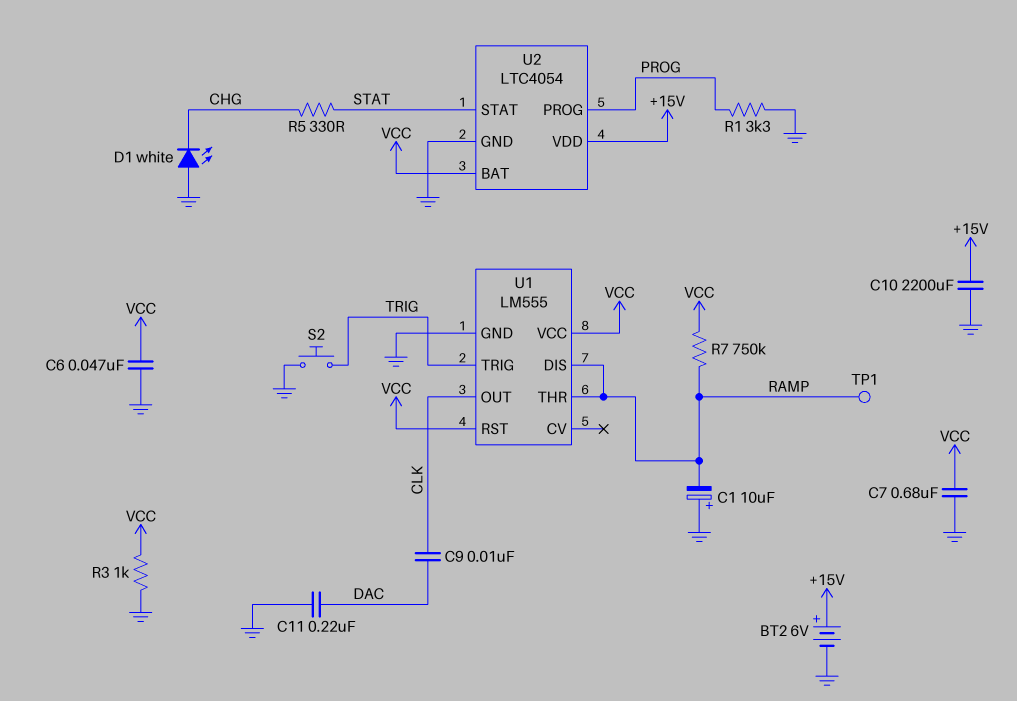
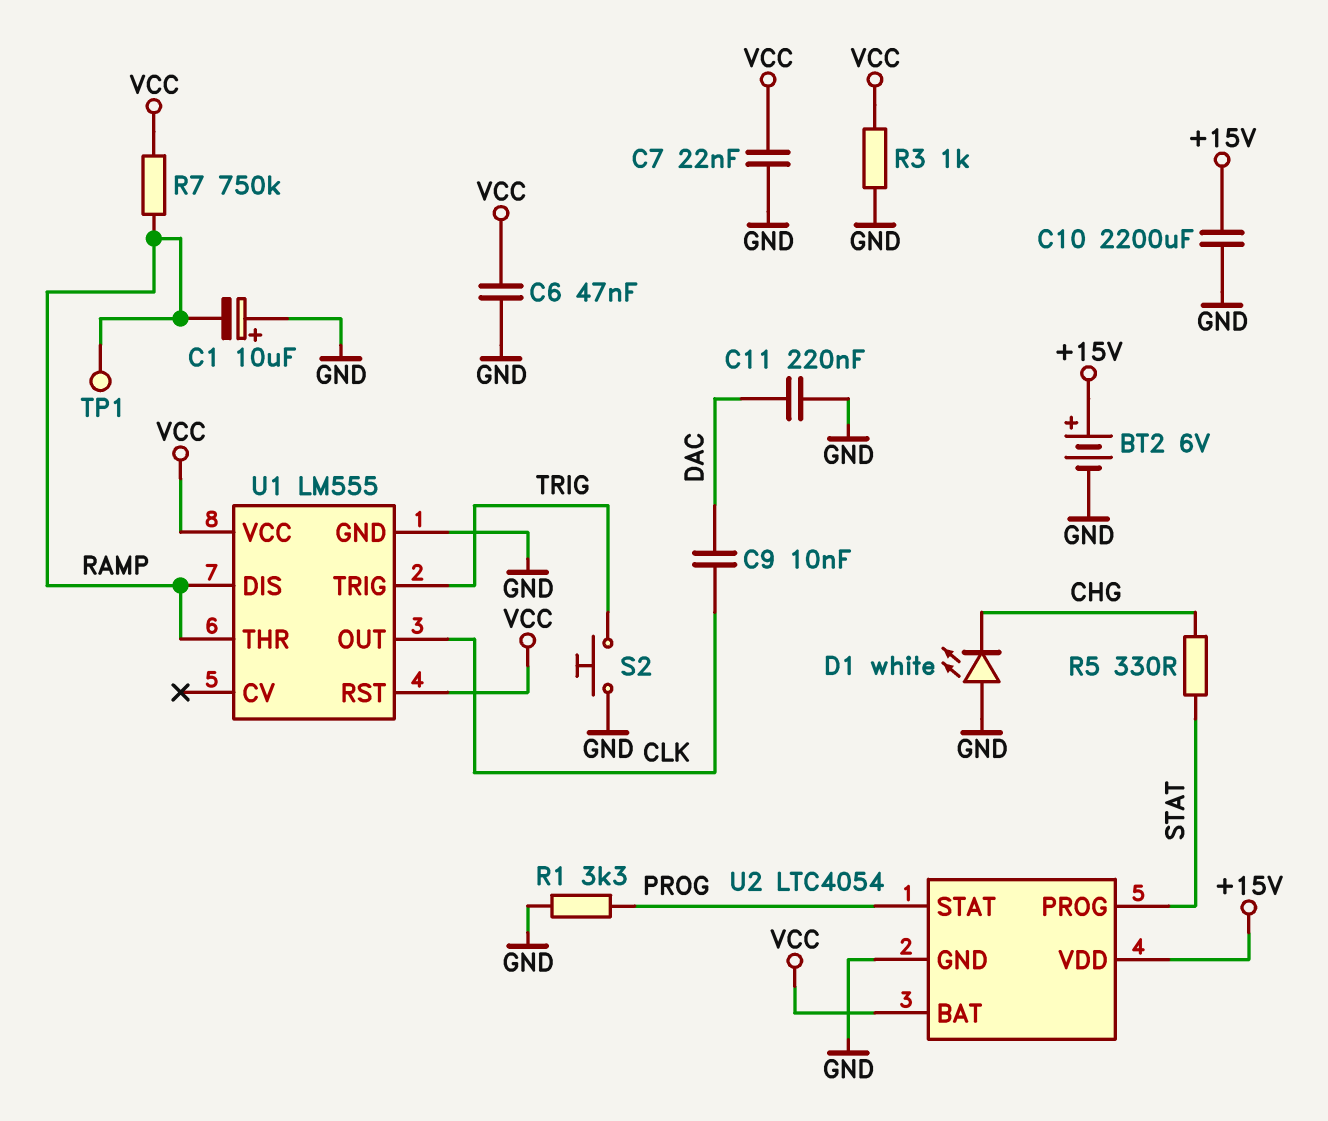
C7: 680nF (GND, VCC) -> 22nF (GND, VCC)
U2 pin PROG: PROG -> STAT
U2 pin STAT: STAT -> PROG

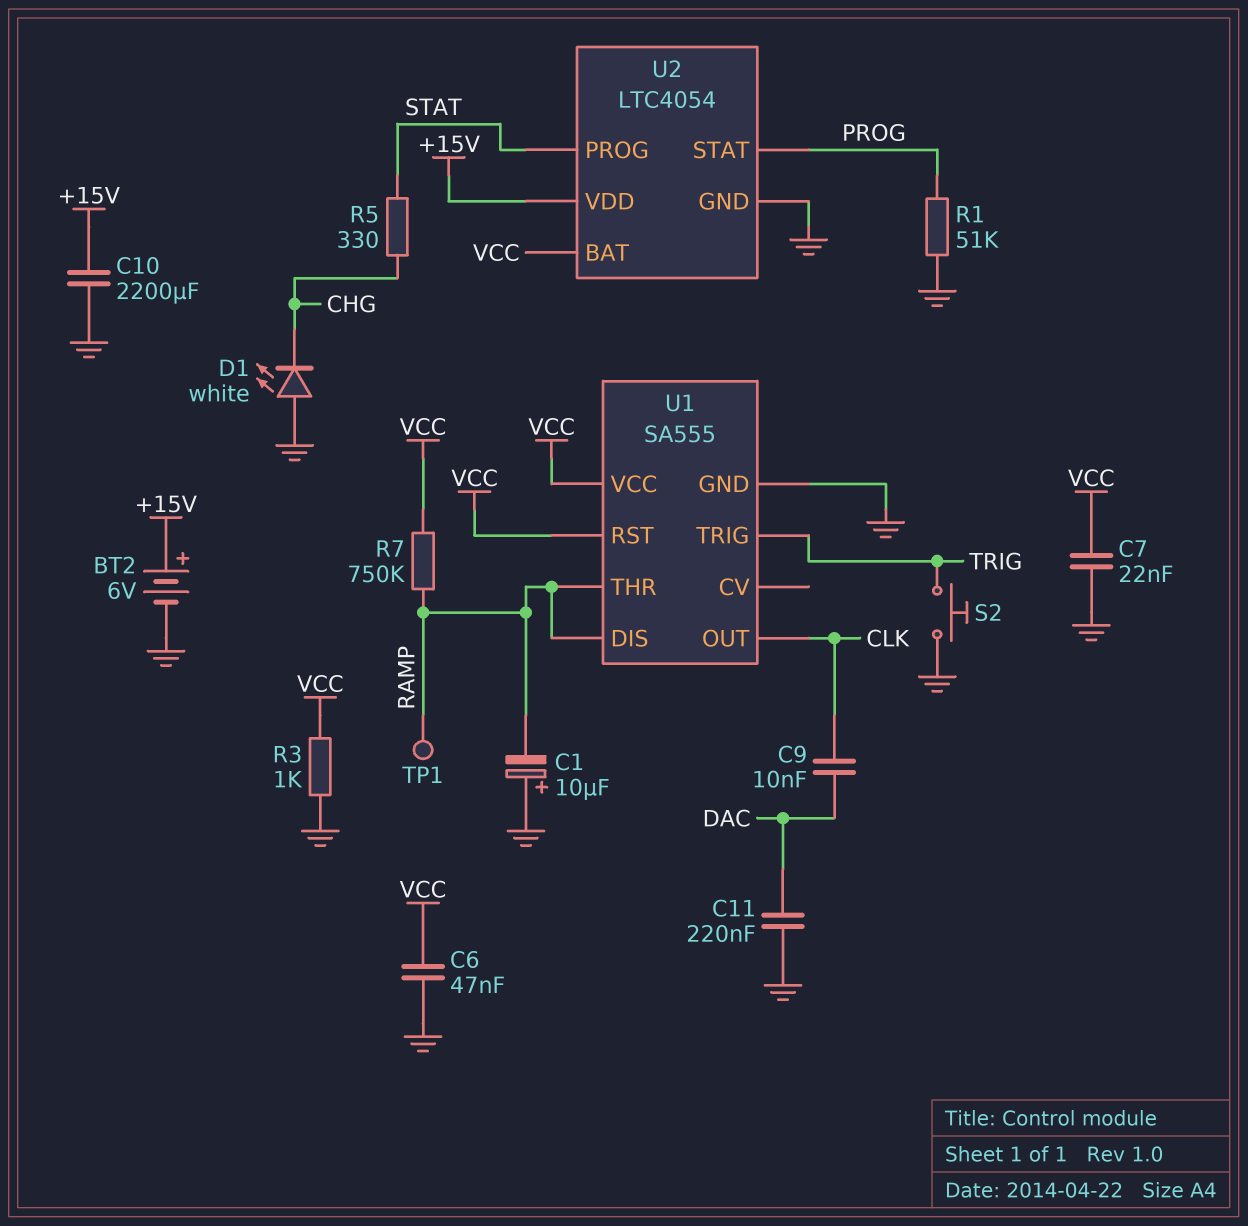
R1: 3.3k (GND, PROG) -> 51k (GND, PROG)
U1: LM555 -> SA555

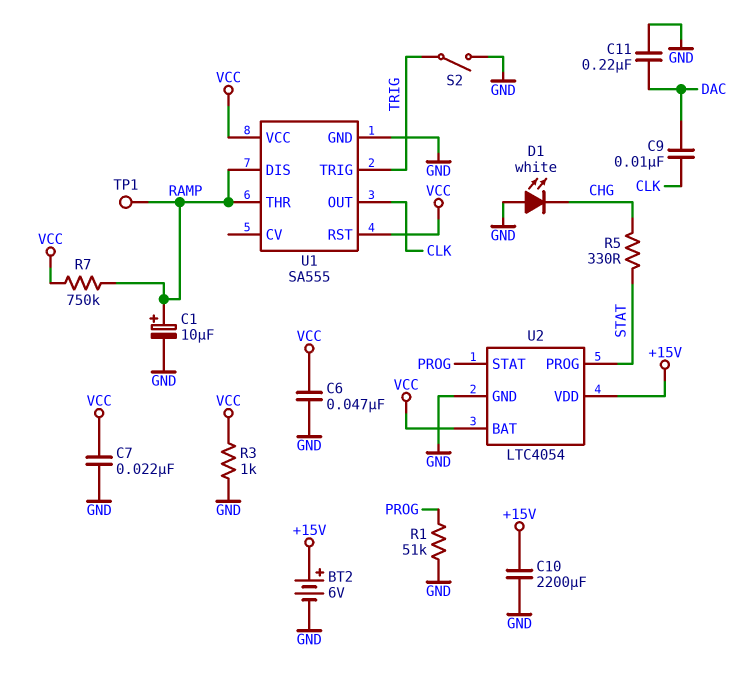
C1: 10uF (plus GND, minus RAMP) -> 10uF (plus RAMP, minus GND)
S2: button (GND, TRIG) -> switch (GND, TRIG)

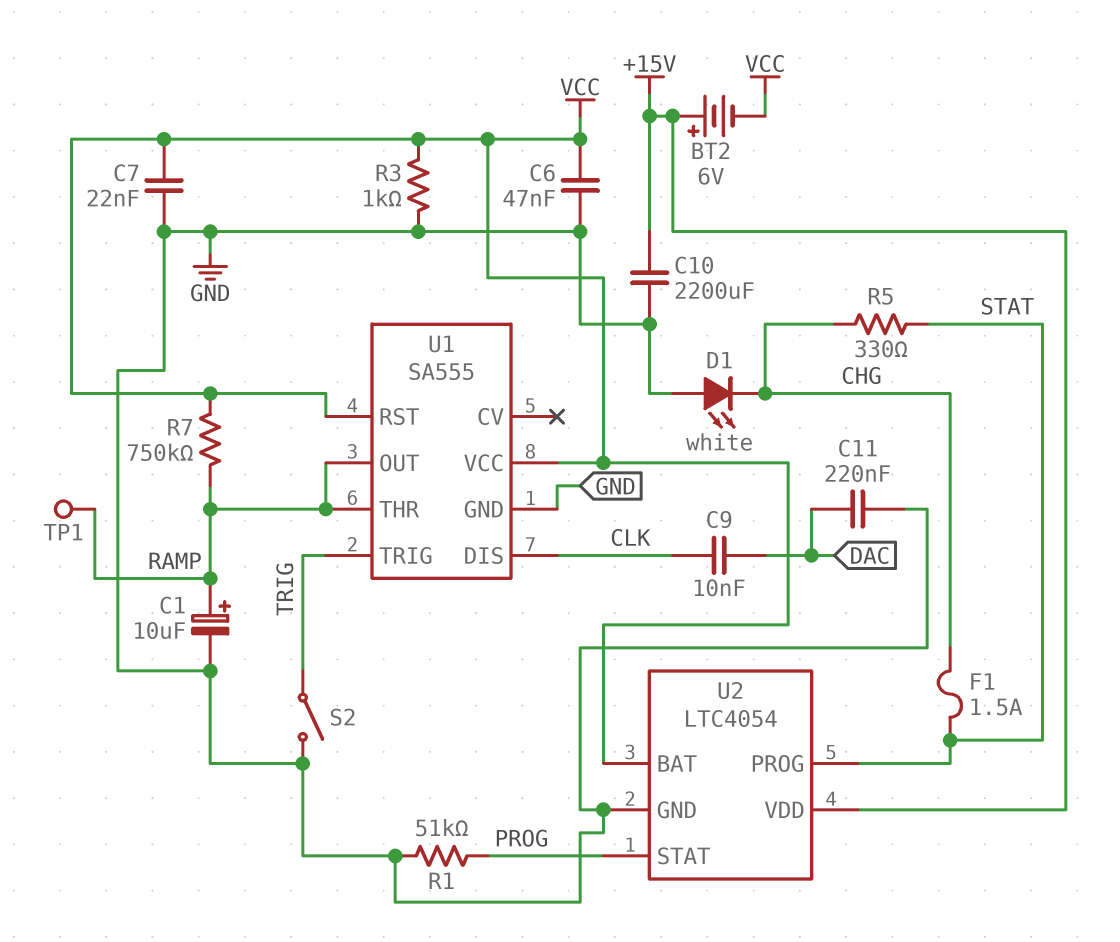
BT2: 6V (plus +15V, minus GND) -> 6V (plus +15V, minus VCC)
F1: none -> 1.5A (CHG, STAT)
U1 pin DIS: RAMP -> CLK
U1 pin OUT: CLK -> RAMP

